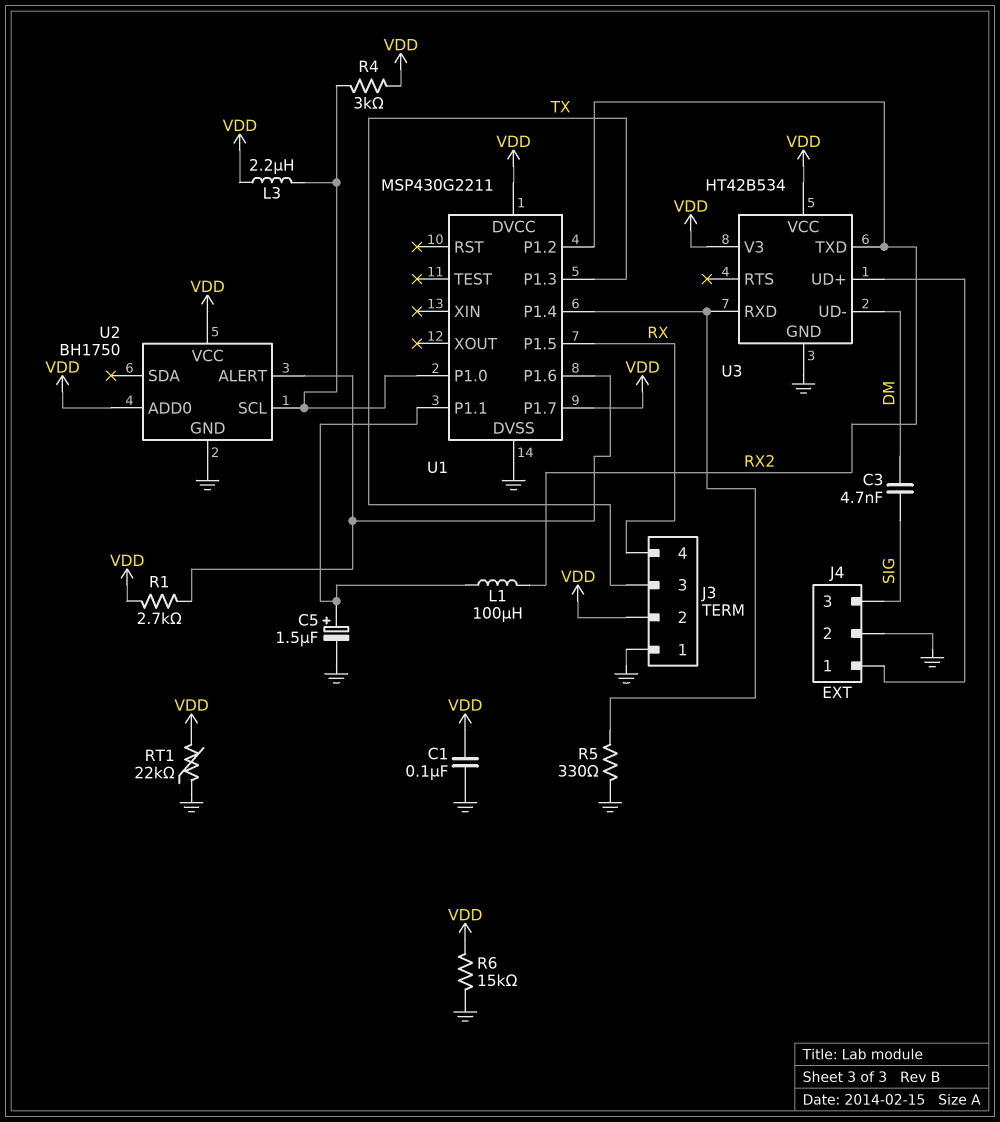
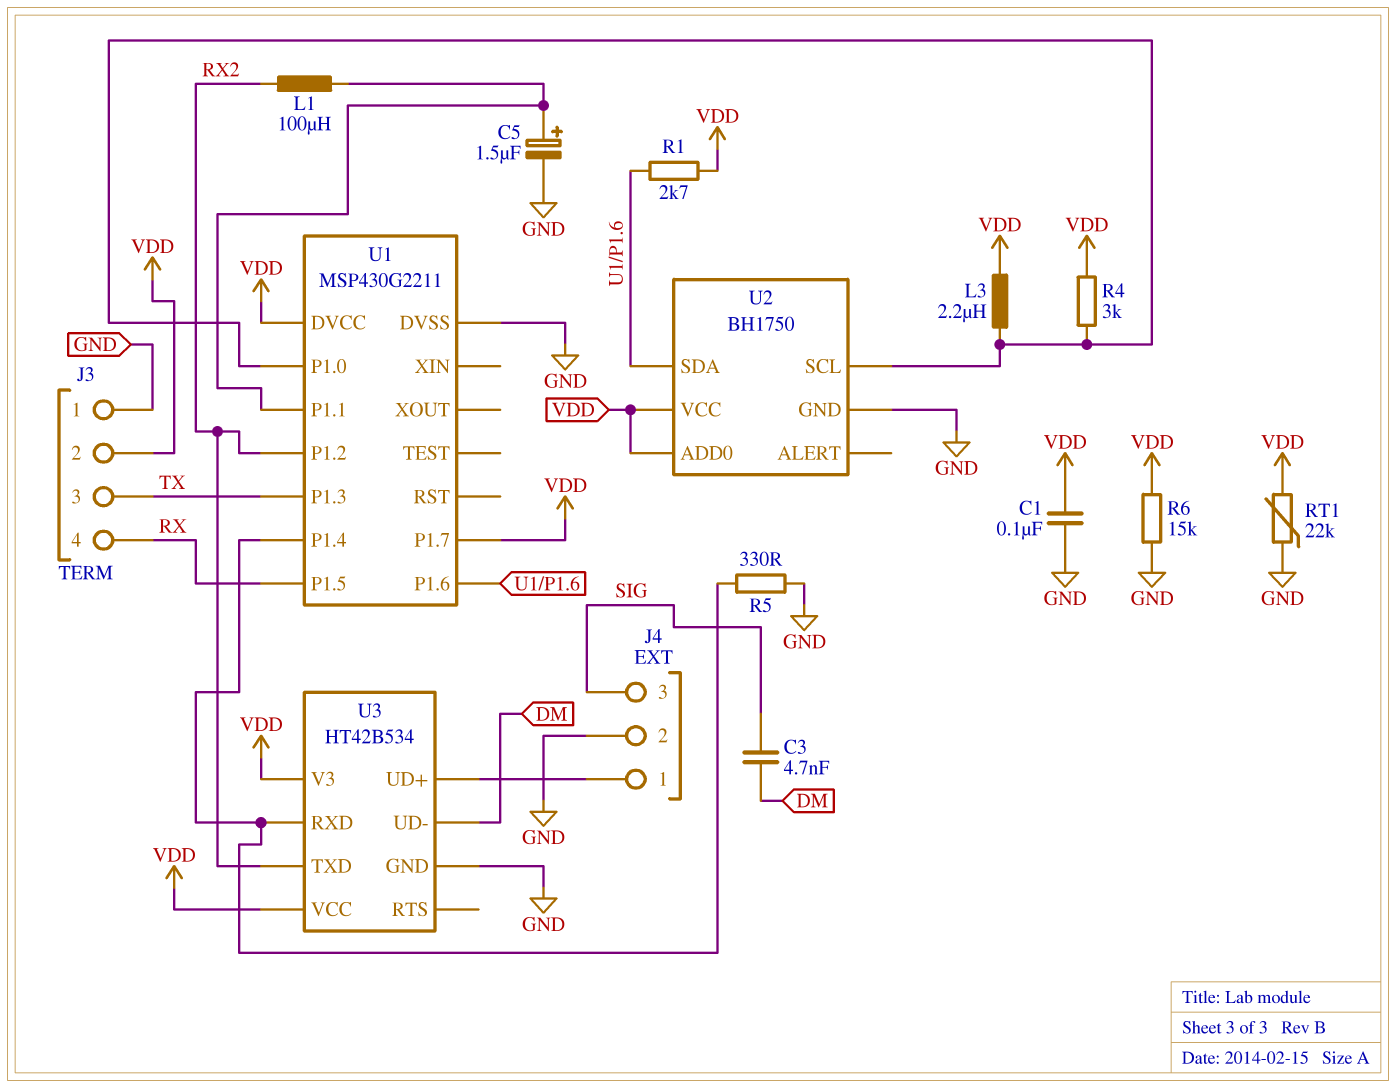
U2 pin ALERT: U1/P1.6 -> none
U2 pin SDA: none -> U1/P1.6

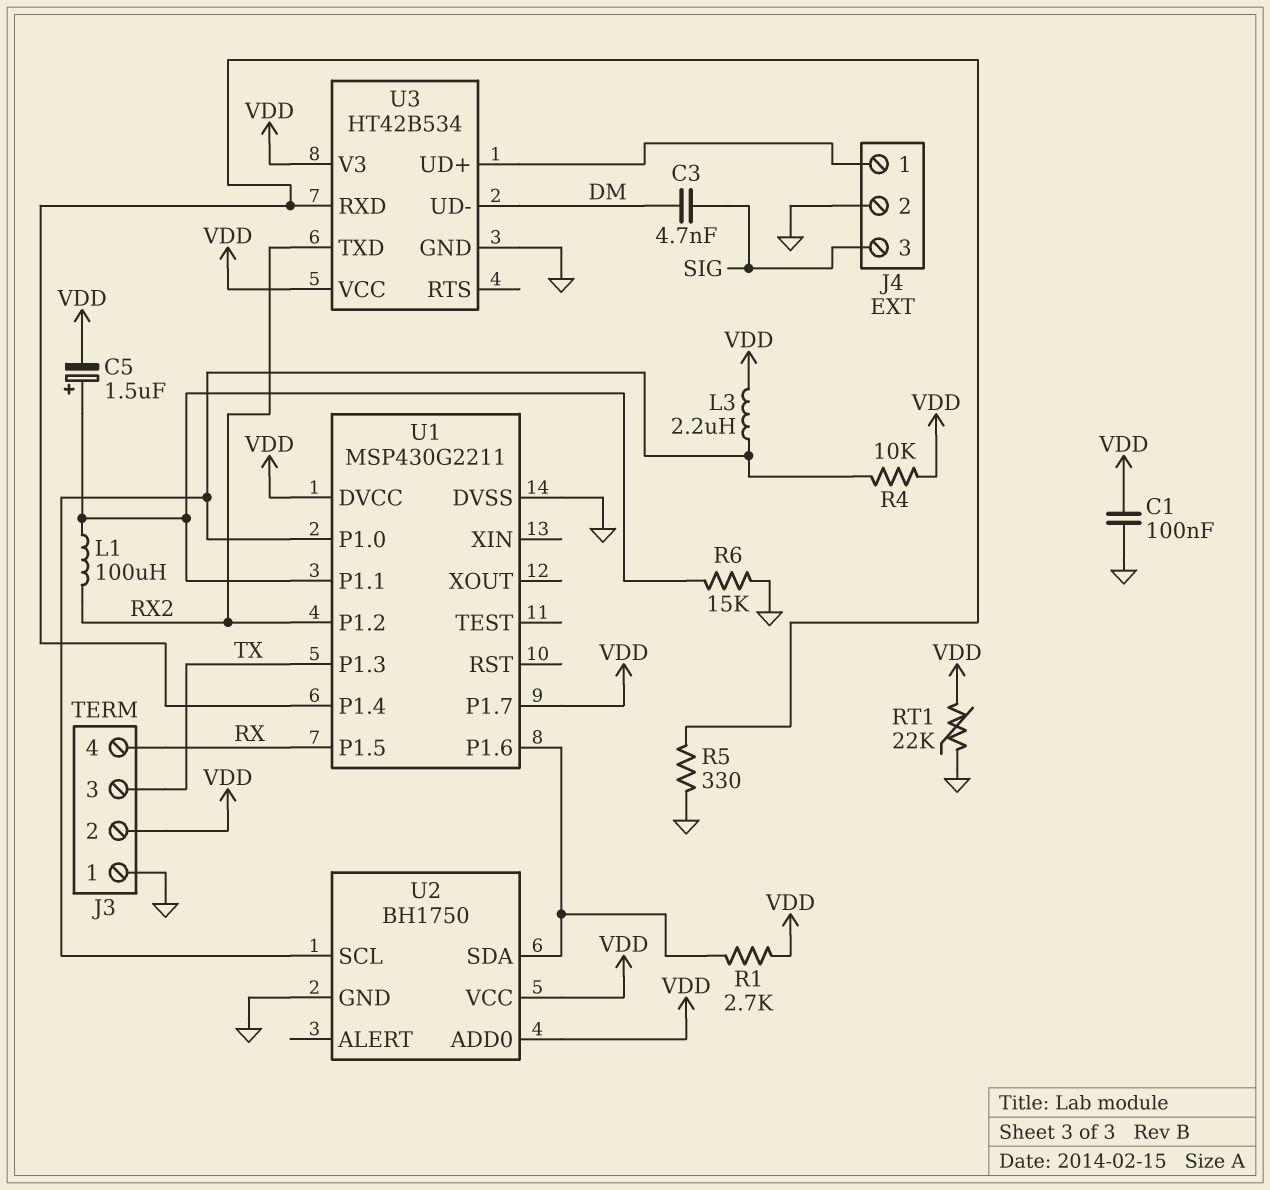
C5: 1.5uF (plus U1/P1.1, minus GND) -> 1.5uF (plus U1/P1.1, minus VDD)
R4: 3k (U1/P1.0, VDD) -> 10k (U1/P1.0, VDD)
R6: 15k (GND, VDD) -> 15k (GND, U1/P1.1)

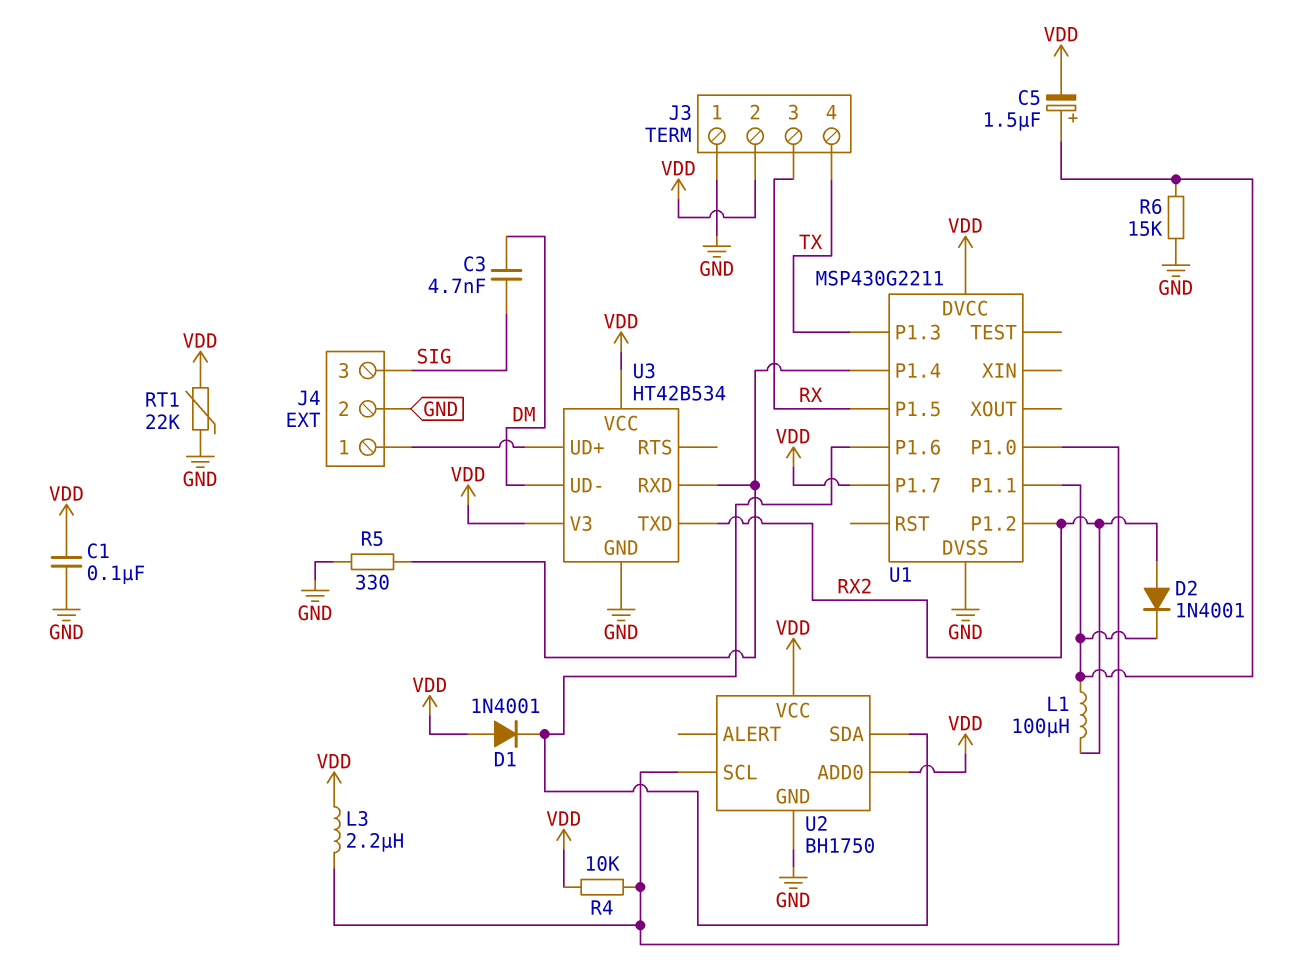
D1: none -> diode 1N4001 (A VDD, K U1/P1.6)
D2: none -> diode 1N4001 (A RX2, K U1/P1.1)
J3 pin 3: TX -> RX
J3 pin 4: RX -> TX
R1: 2.7k (U1/P1.6, VDD) -> none

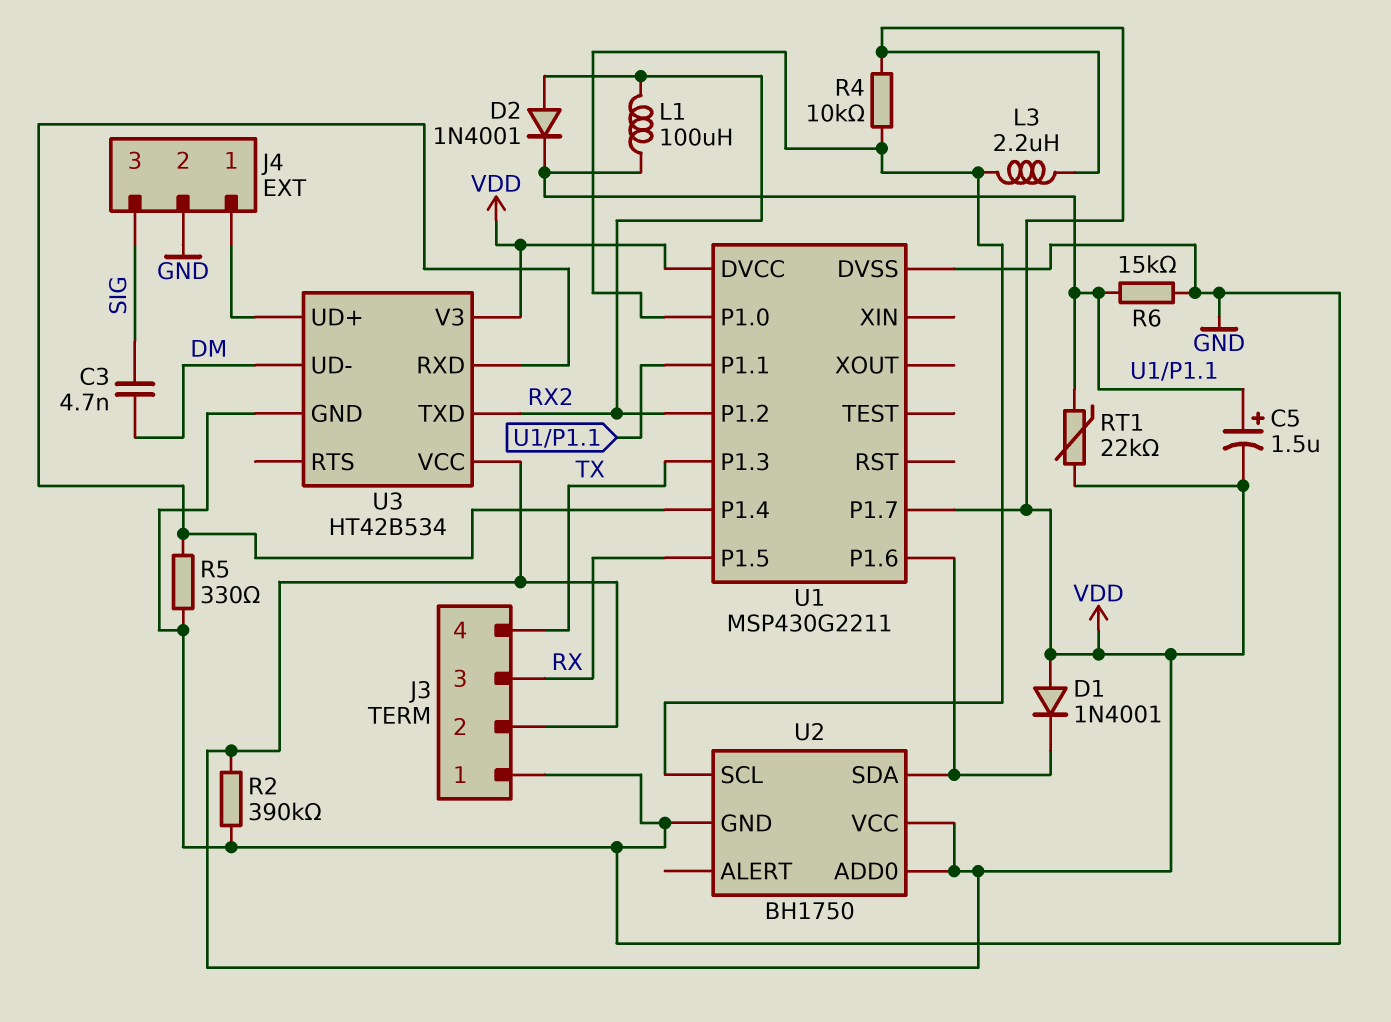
C1: 100nF (GND, VDD) -> none
R2: none -> 390k (GND, VDD)
RT1: 22k (GND, VDD) -> 22k (U1/P1.1, VDD)

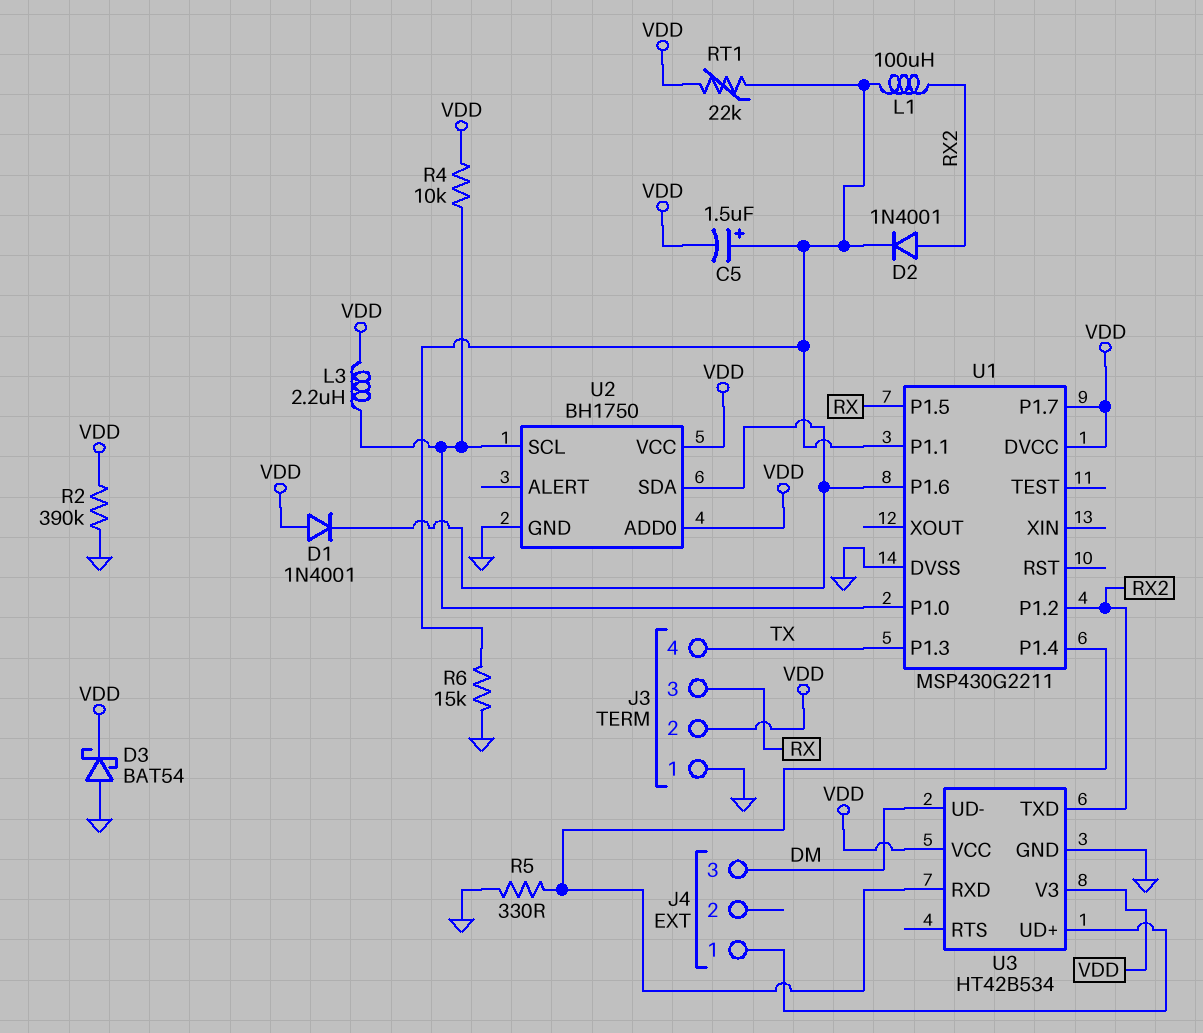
C3: 4.7nF (DM, SIG) -> none
D3: none -> schottky BAT54 (A GND, K VDD)
J4 pin 2: GND -> none
J4 pin 3: SIG -> DM

